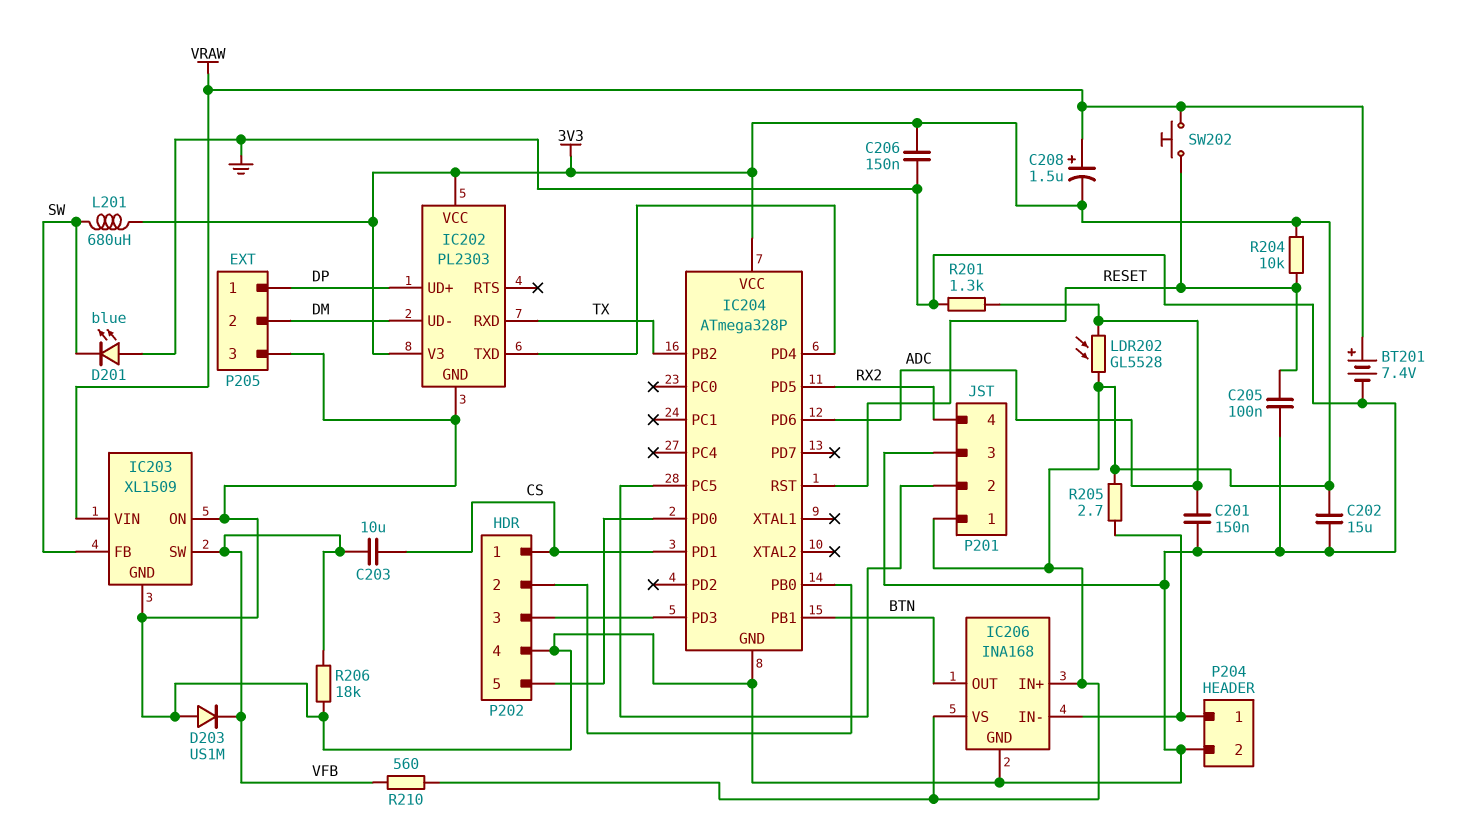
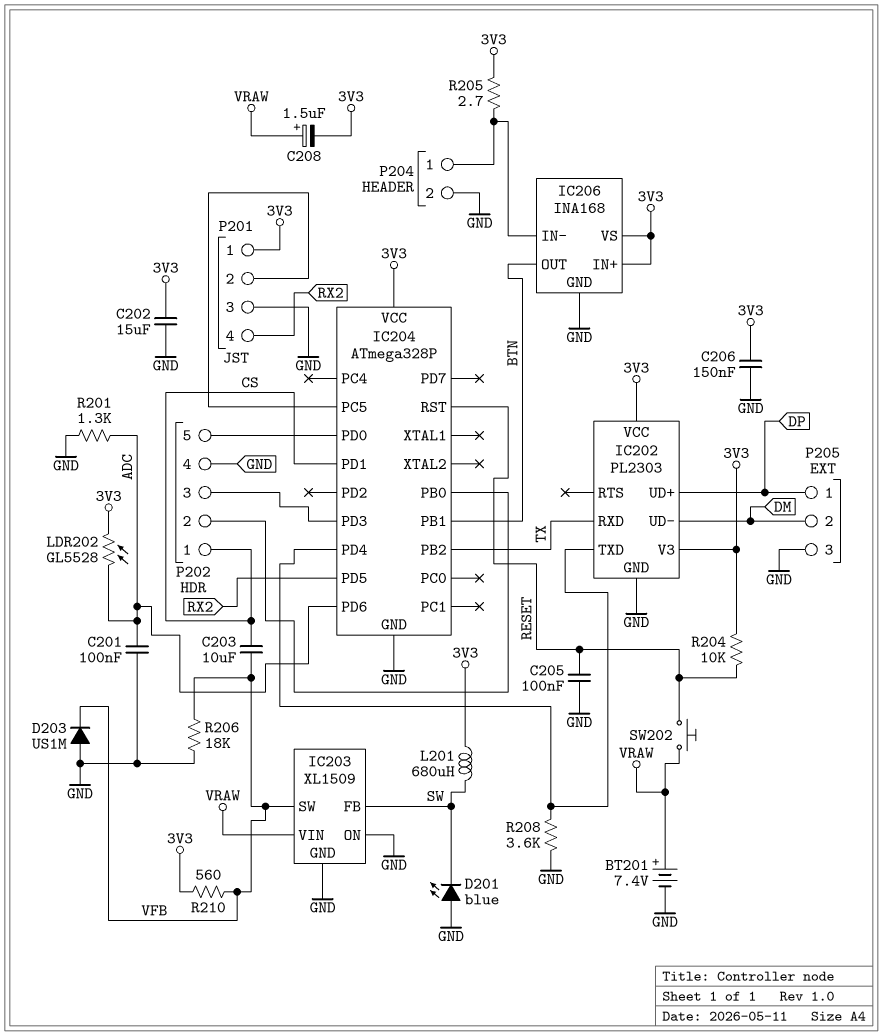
C201: 150nF (ADC, GND) -> 100nF (ADC, GND)
R208: none -> 3.6k (GND, IC202/TXD)

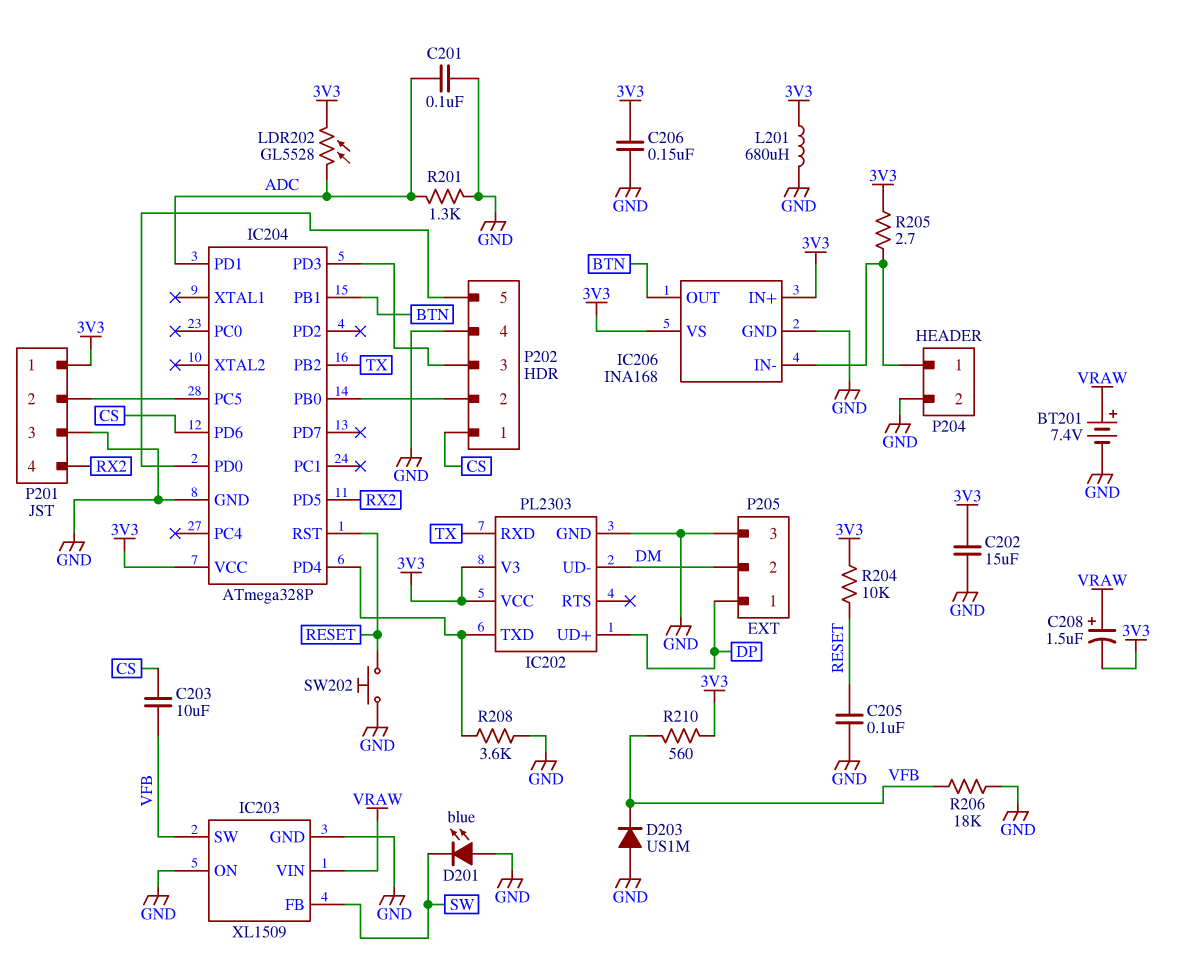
IC204 pin PD1: CS -> ADC
IC204 pin PD6: ADC -> CS
L201: 680uH (3V3, SW) -> 680uH (3V3, GND)
SW202: button (RESET, VRAW) -> button (GND, RESET)

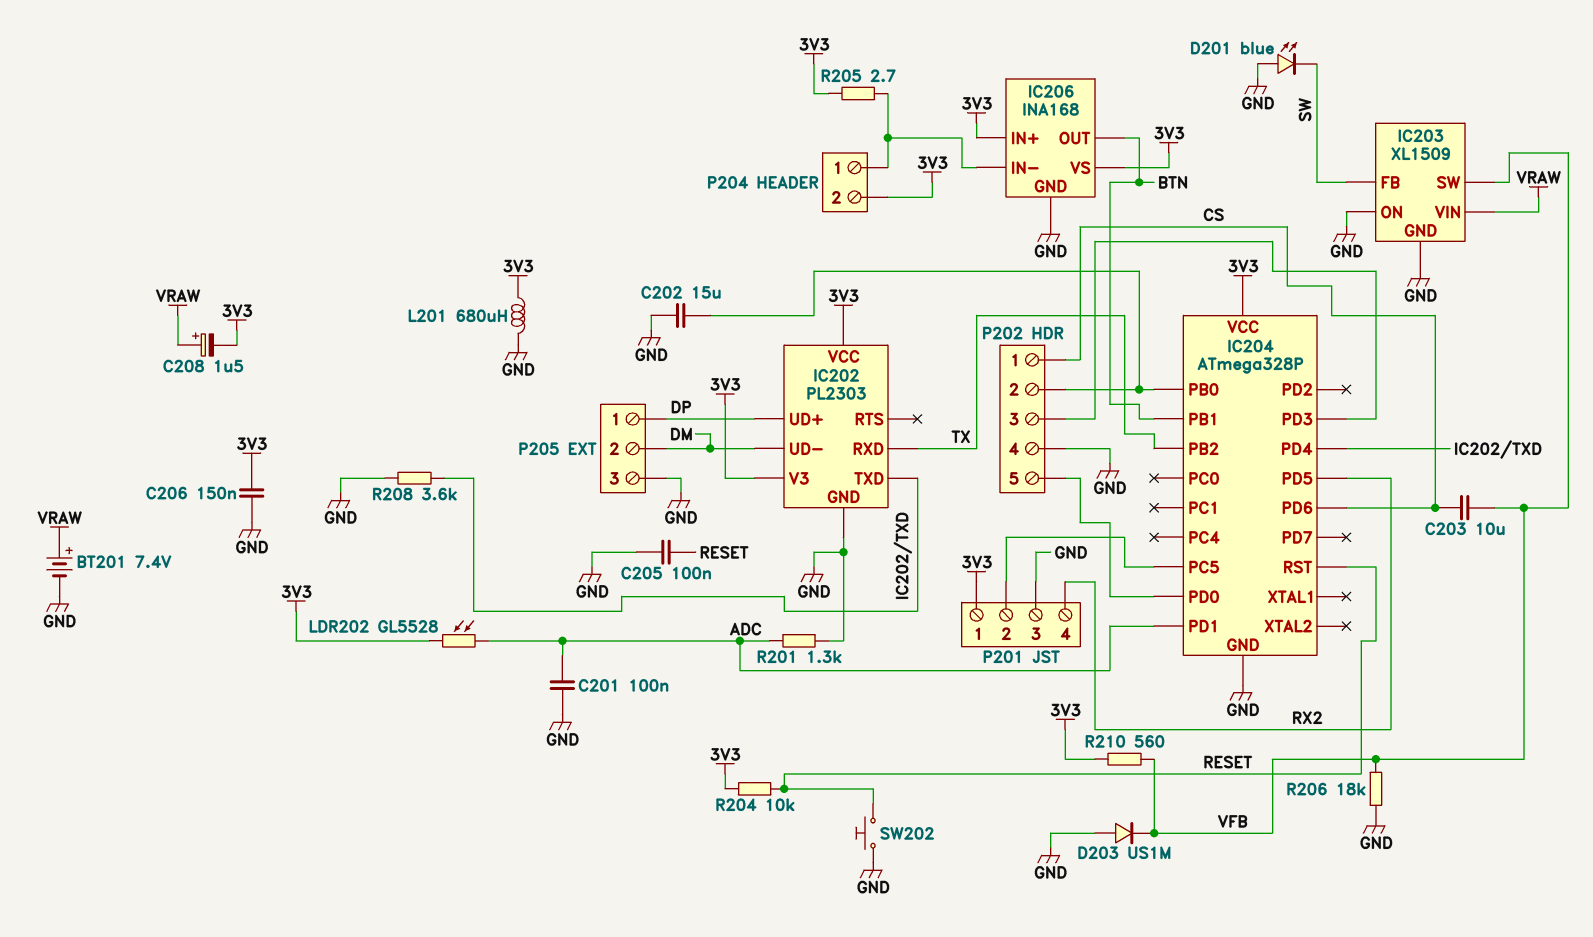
C202: 15uF (3V3, GND) -> 15uF (GND, IC204/PB0)
P204 pin 2: GND -> 3V3

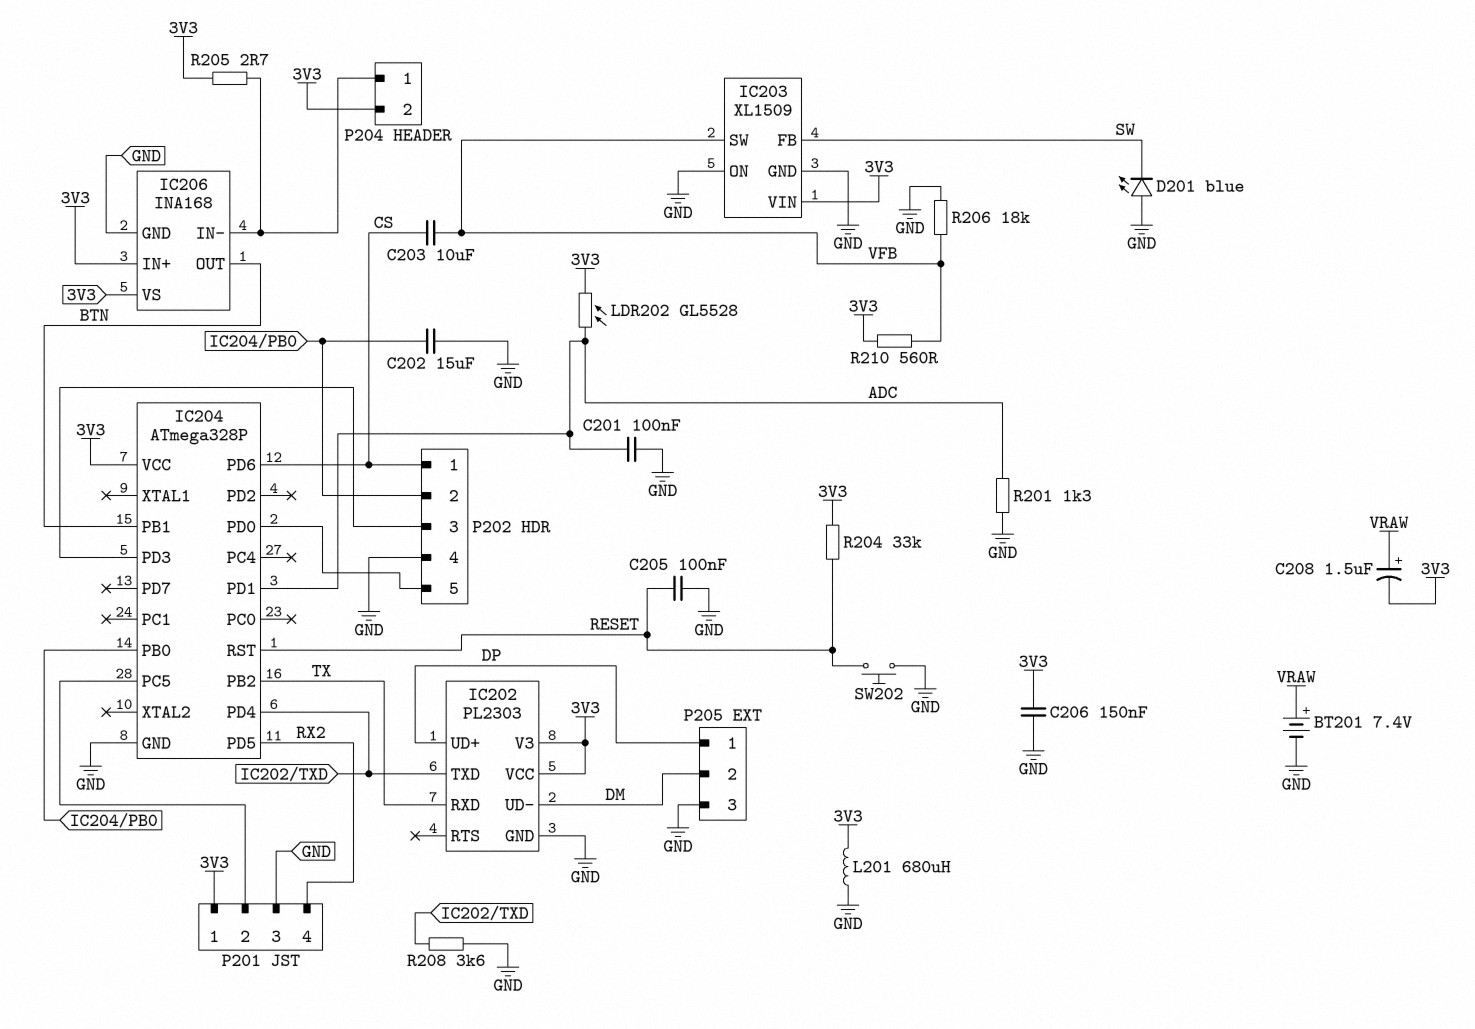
D203: diode US1M (A GND, K VFB) -> none
IC203 pin VIN: VRAW -> 3V3
R204: 10k (3V3, RESET) -> 33k (3V3, RESET)

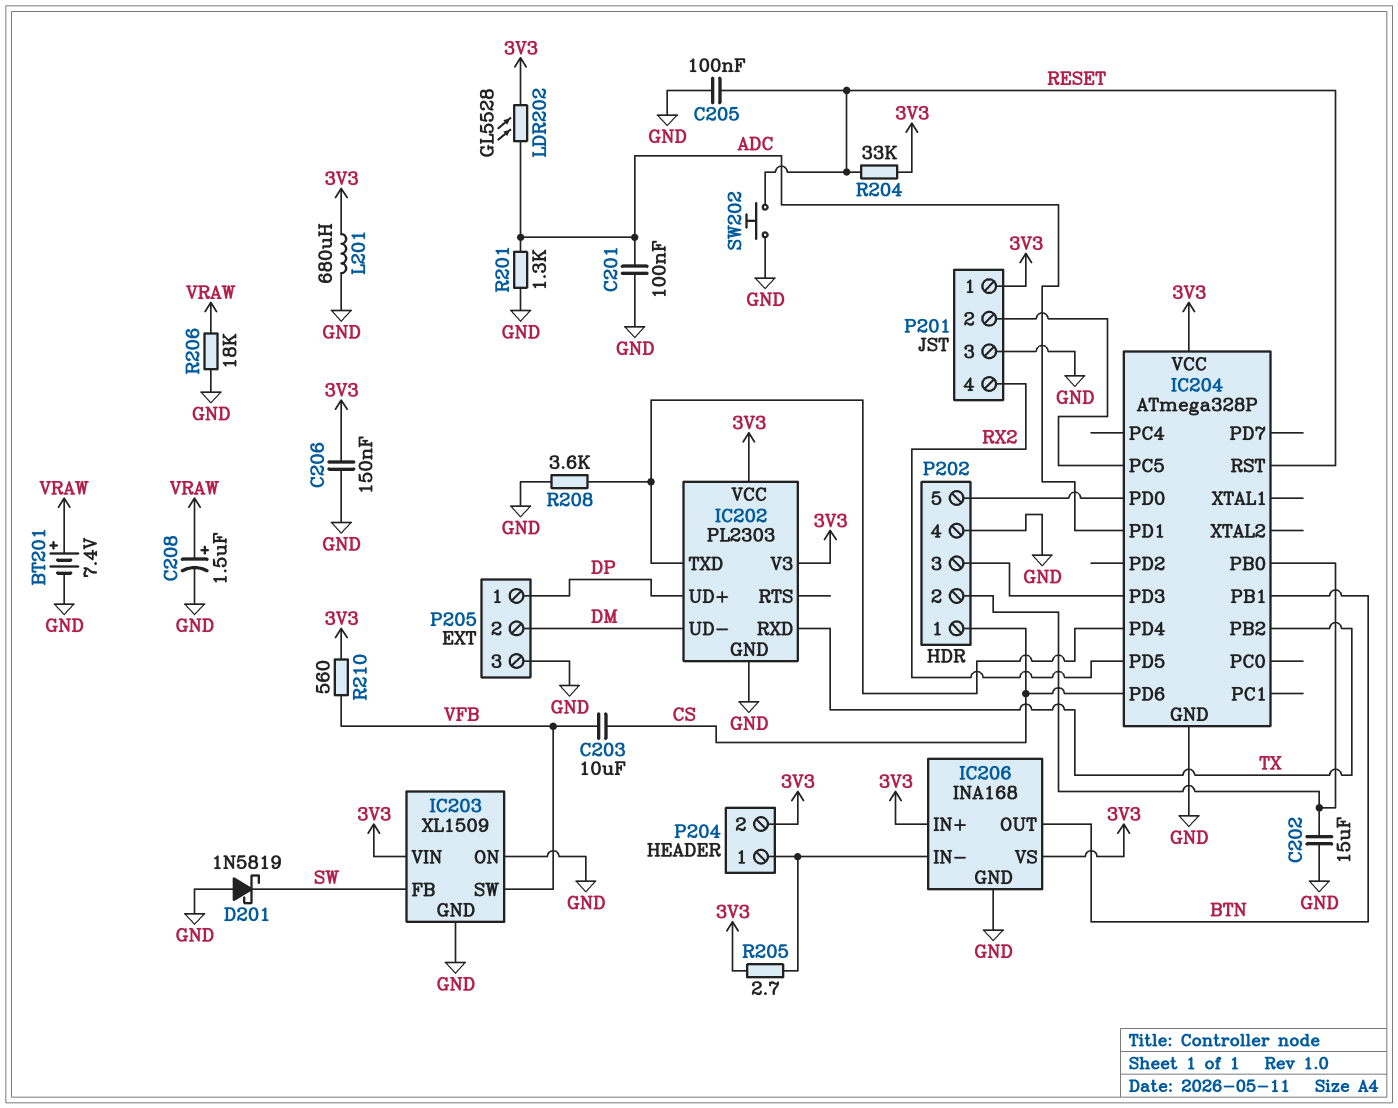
C208: 1.5uF (plus VRAW, minus 3V3) -> 1.5uF (plus VRAW, minus GND)
D201: LED blue (A GND, K SW) -> schottky 1N5819 (A GND, K SW)
R206: 18k (GND, VFB) -> 18k (GND, VRAW)

